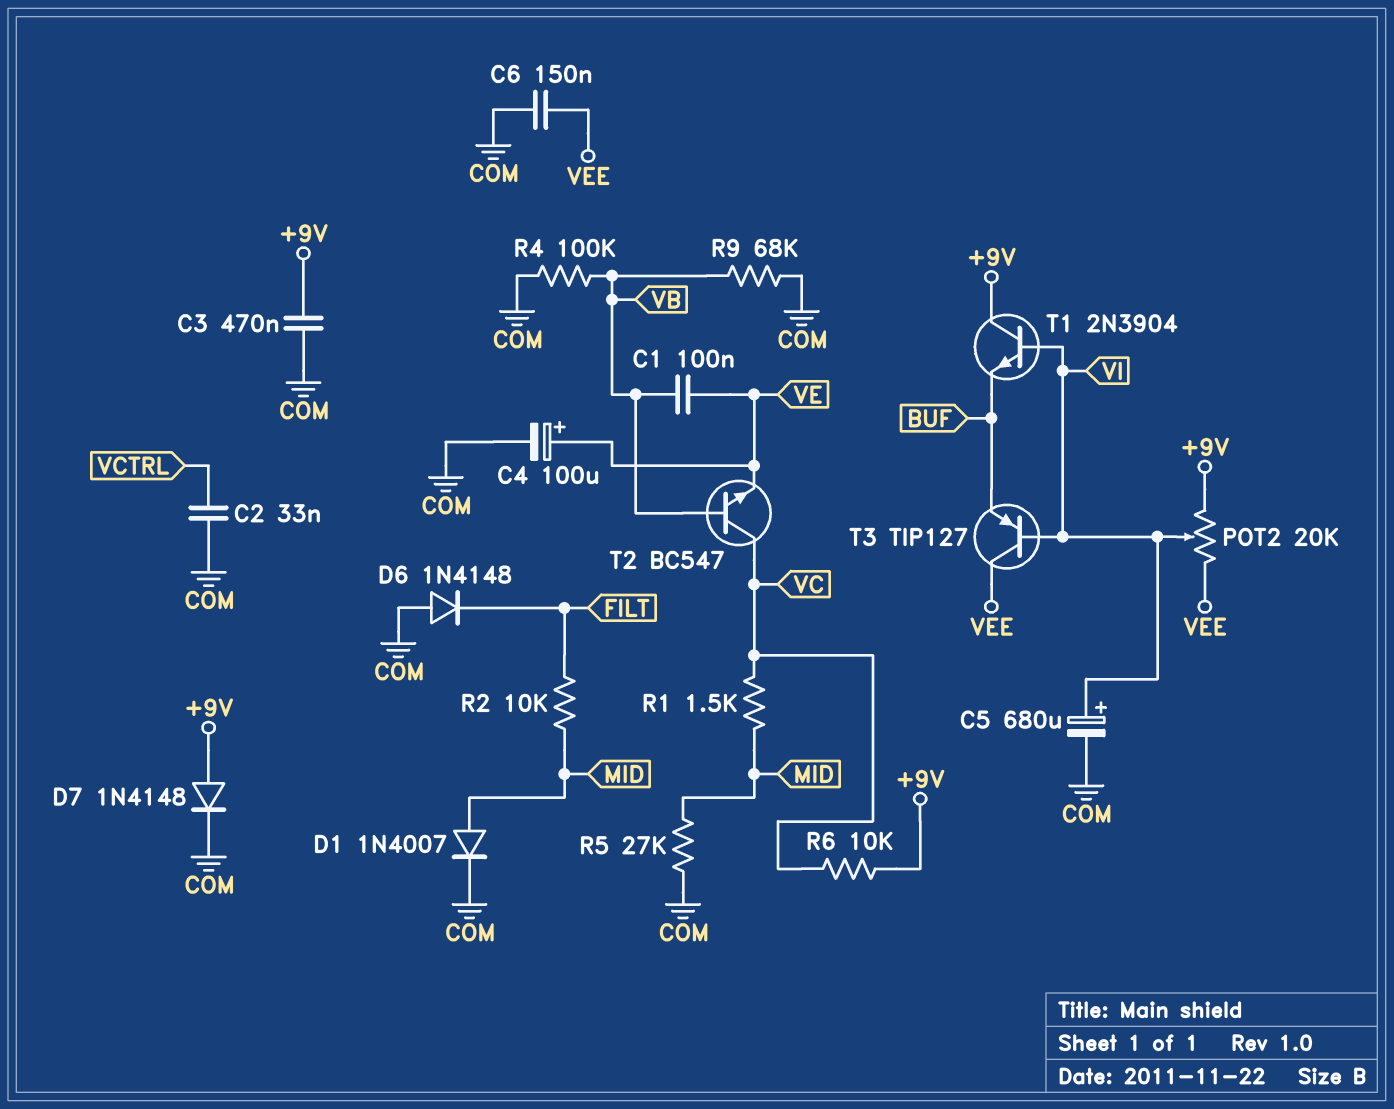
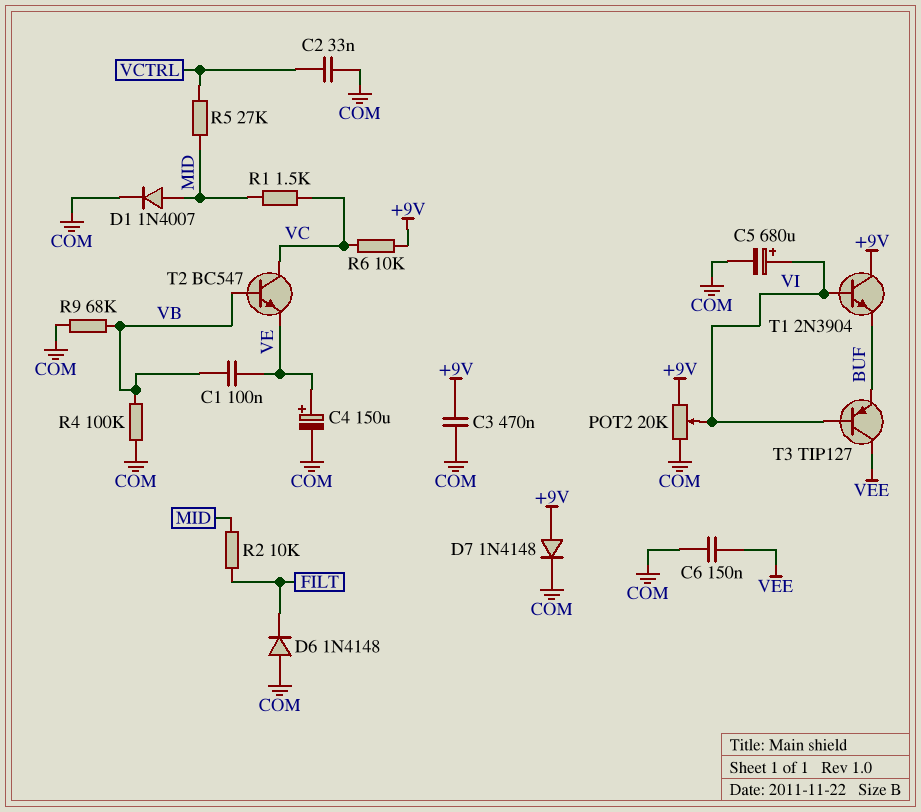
C4: 100uF (plus VE, minus COM) -> 150uF (plus VE, minus COM)
POT2: 20k (+9V, VEE, wiper VI) -> 20k (+9V, COM, wiper VI)
R5: 27k (COM, MID) -> 27k (MID, VCTRL)

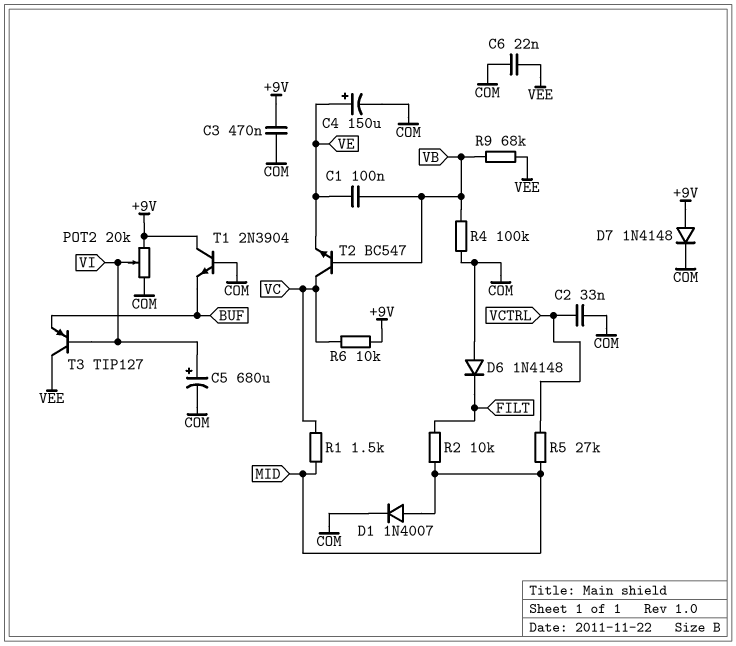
C6: 150nF (COM, VEE) -> 22nF (COM, VEE)
R9: 68k (COM, VB) -> 68k (VB, VEE)
T1: NPN 2N3904 (B VI, C +9V, E BUF) -> NPN 2N3904 (B COM, C +9V, E BUF)

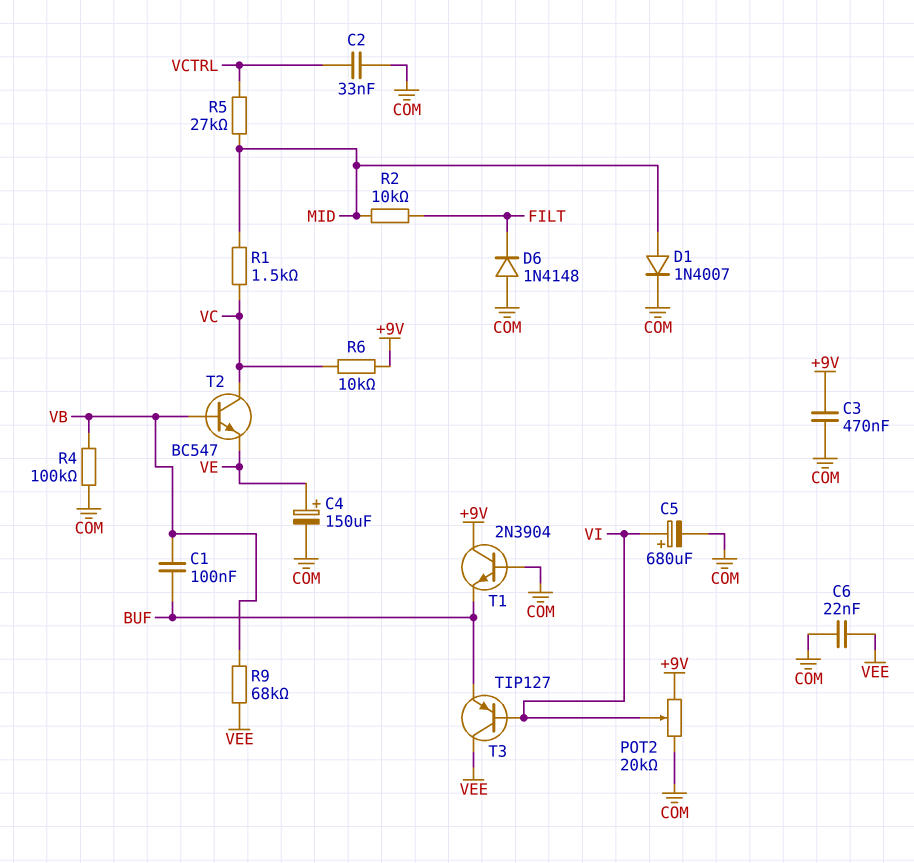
C1: 100nF (VB, VE) -> 100nF (BUF, VB)
D7: diode 1N4148 (A +9V, K COM) -> none

